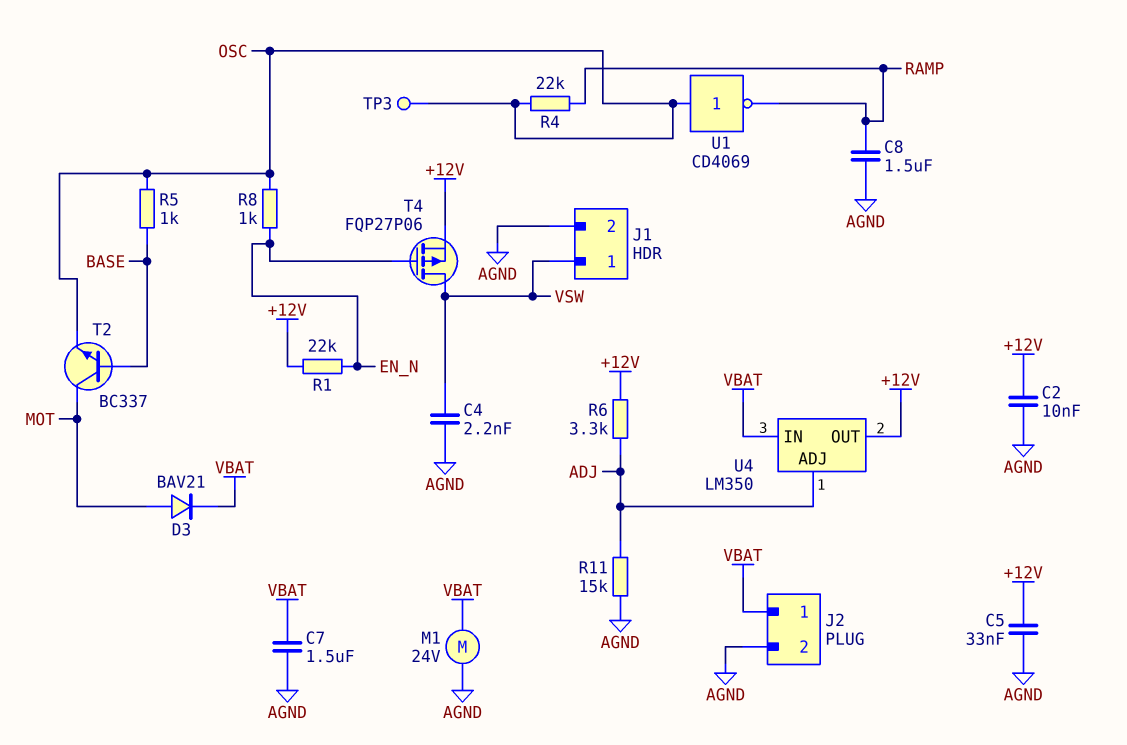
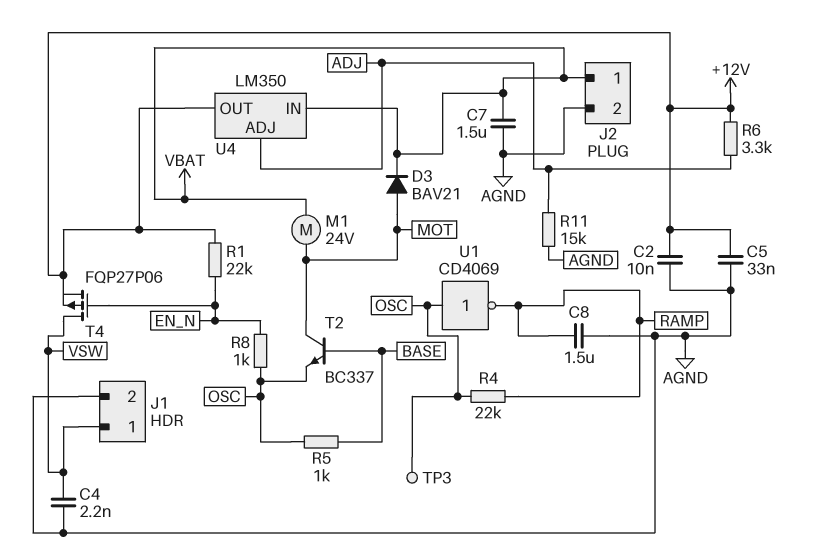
M1: motor 24V (AGND, VBAT) -> motor 24V (MOT, VBAT)

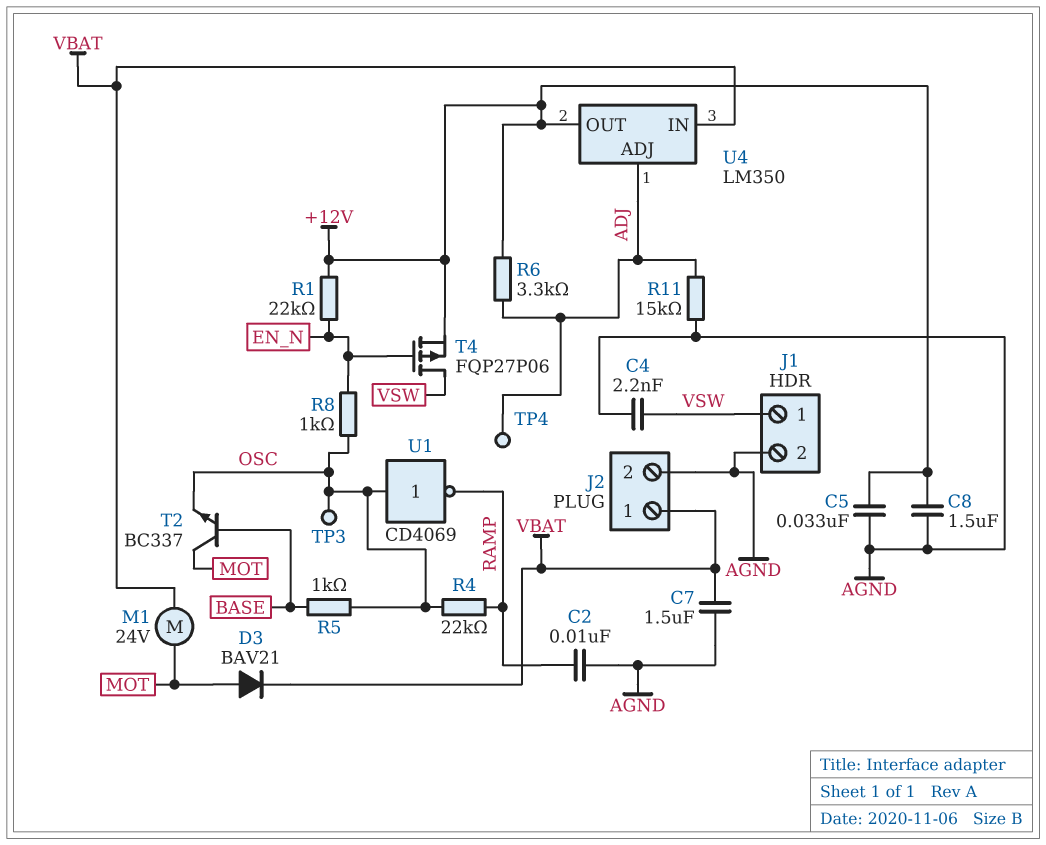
C2: 10nF (+12V, AGND) -> 10nF (AGND, RAMP)
C8: 1.5uF (AGND, RAMP) -> 1.5uF (+12V, AGND)
TP4: none -> test point (ADJ)

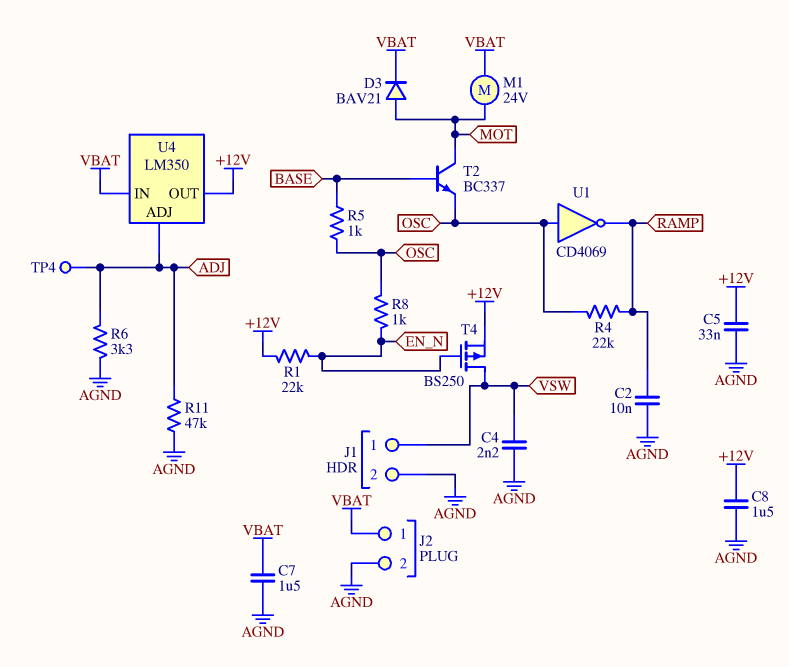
R6: 3.3k (+12V, ADJ) -> 3.3k (ADJ, AGND)
R11: 15k (ADJ, AGND) -> 47k (ADJ, AGND)
T4: PMOS FQP27P06 (G EN_N, D VSW, S +12V) -> PMOS BS250 (G EN_N, D VSW, S +12V)
TP3: test point (OSC) -> none

